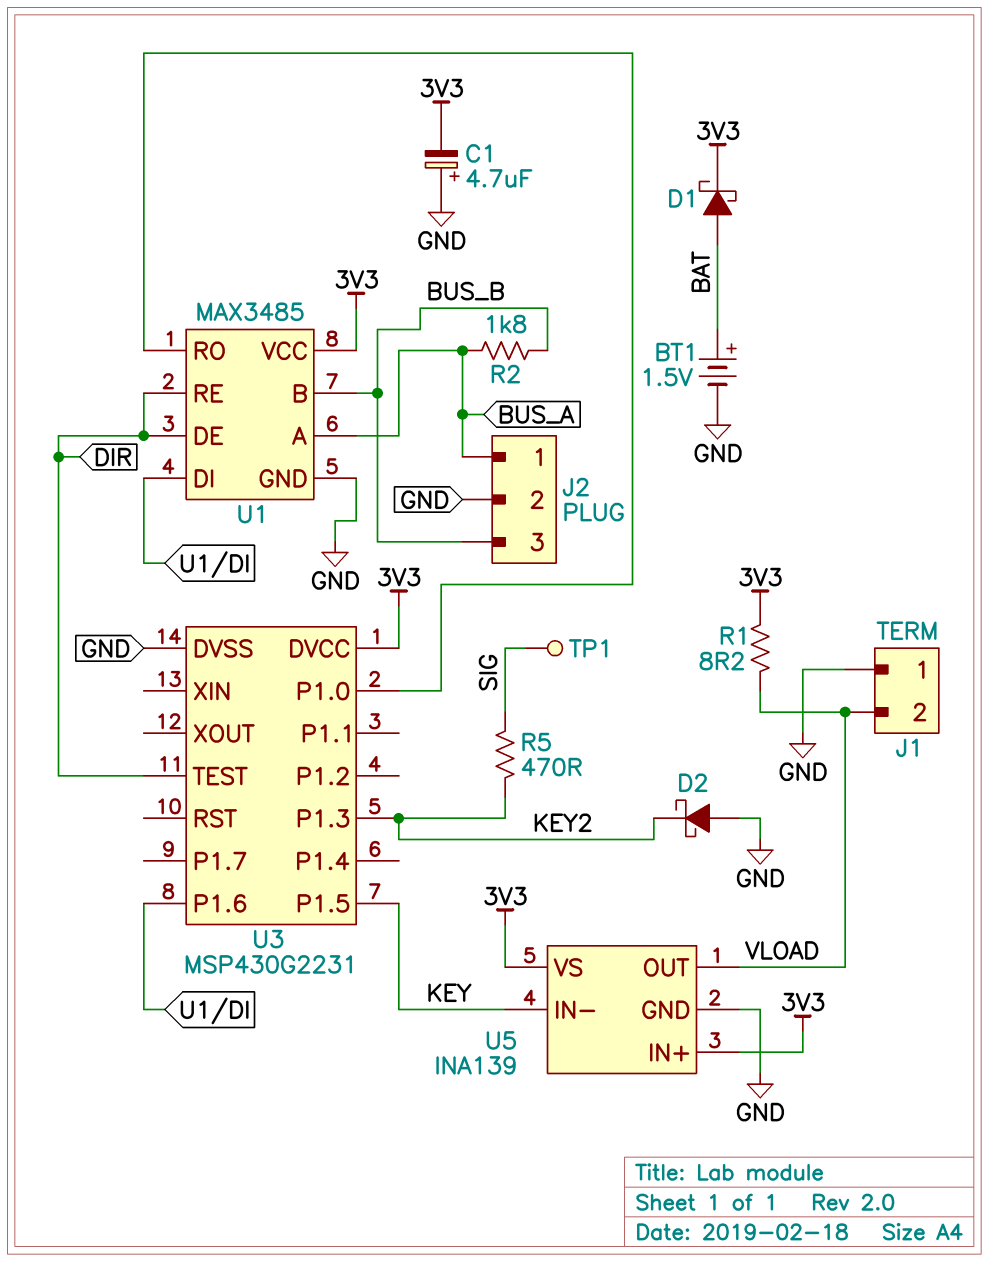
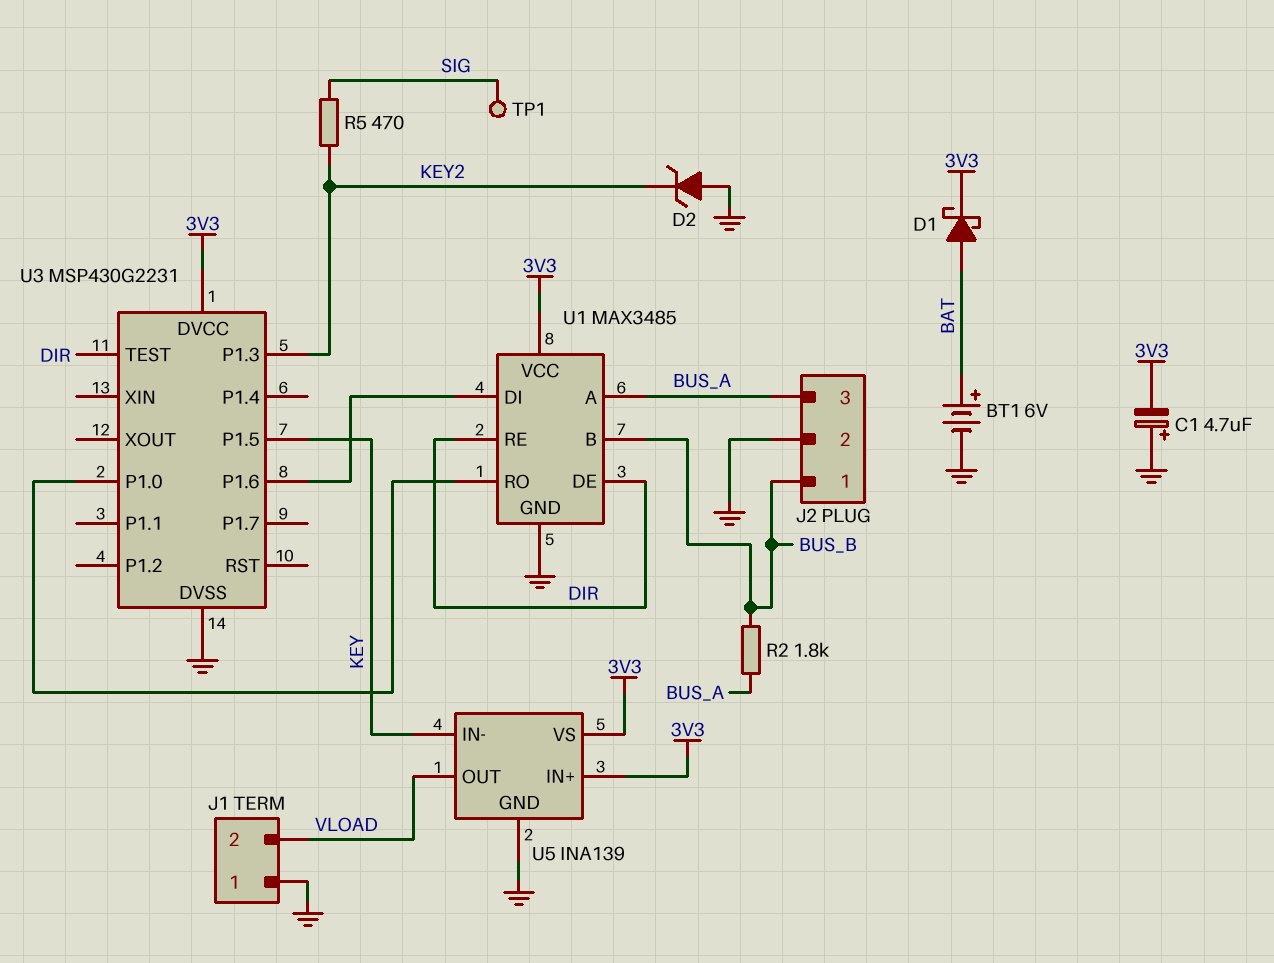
BT1: 1.5V (plus BAT, minus GND) -> 6V (plus BAT, minus GND)
D2: schottky (A GND, K KEY2) -> zener (A GND, K KEY2)
J2 pin 1: BUS_A -> BUS_B
J2 pin 3: BUS_B -> BUS_A
R1: 8.2 (3V3, VLOAD) -> none

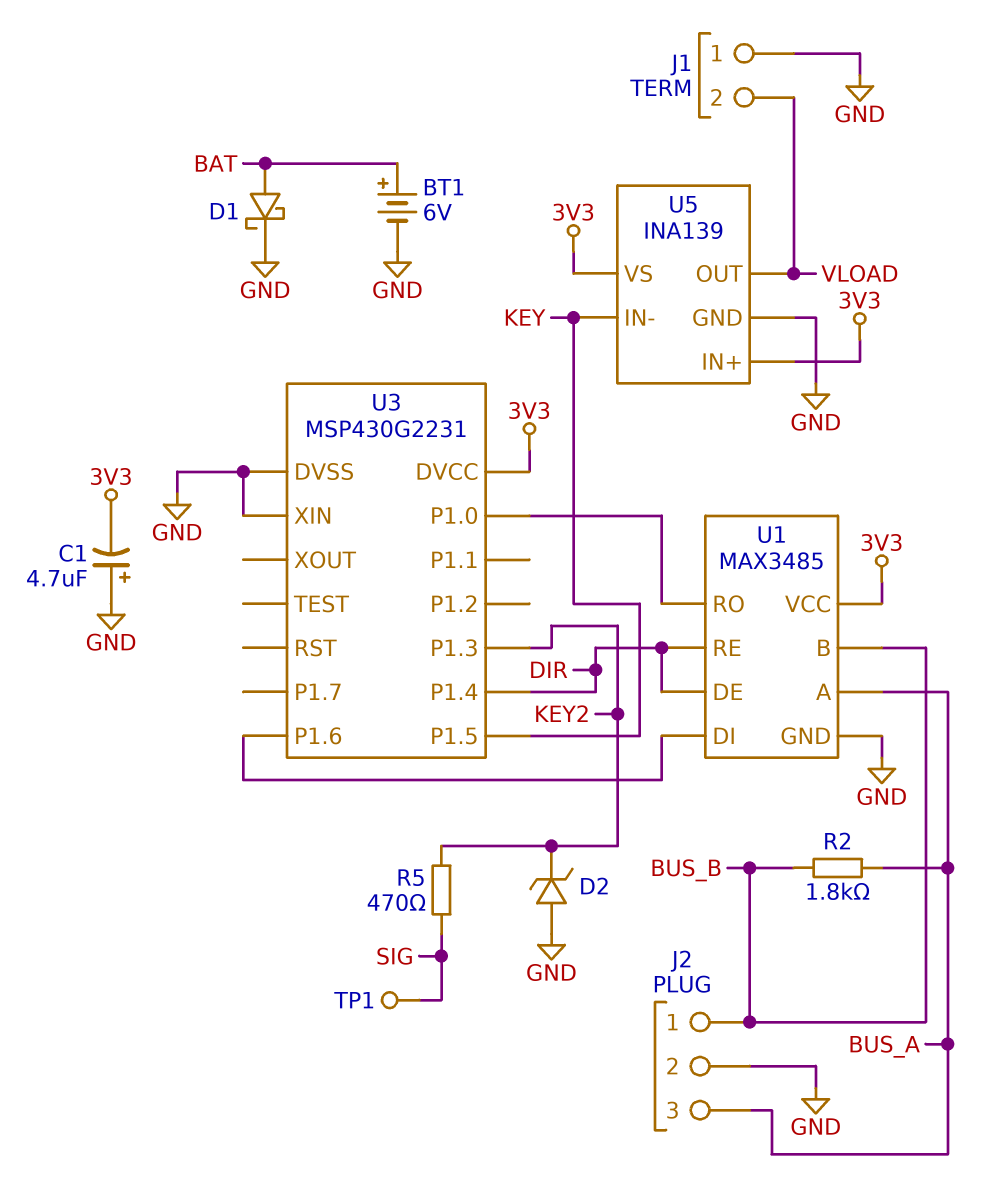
D1: schottky (A BAT, K 3V3) -> schottky (A BAT, K GND)
U3 pin P1.4: none -> DIR
U3 pin TEST: DIR -> none
U3 pin XIN: none -> GND

